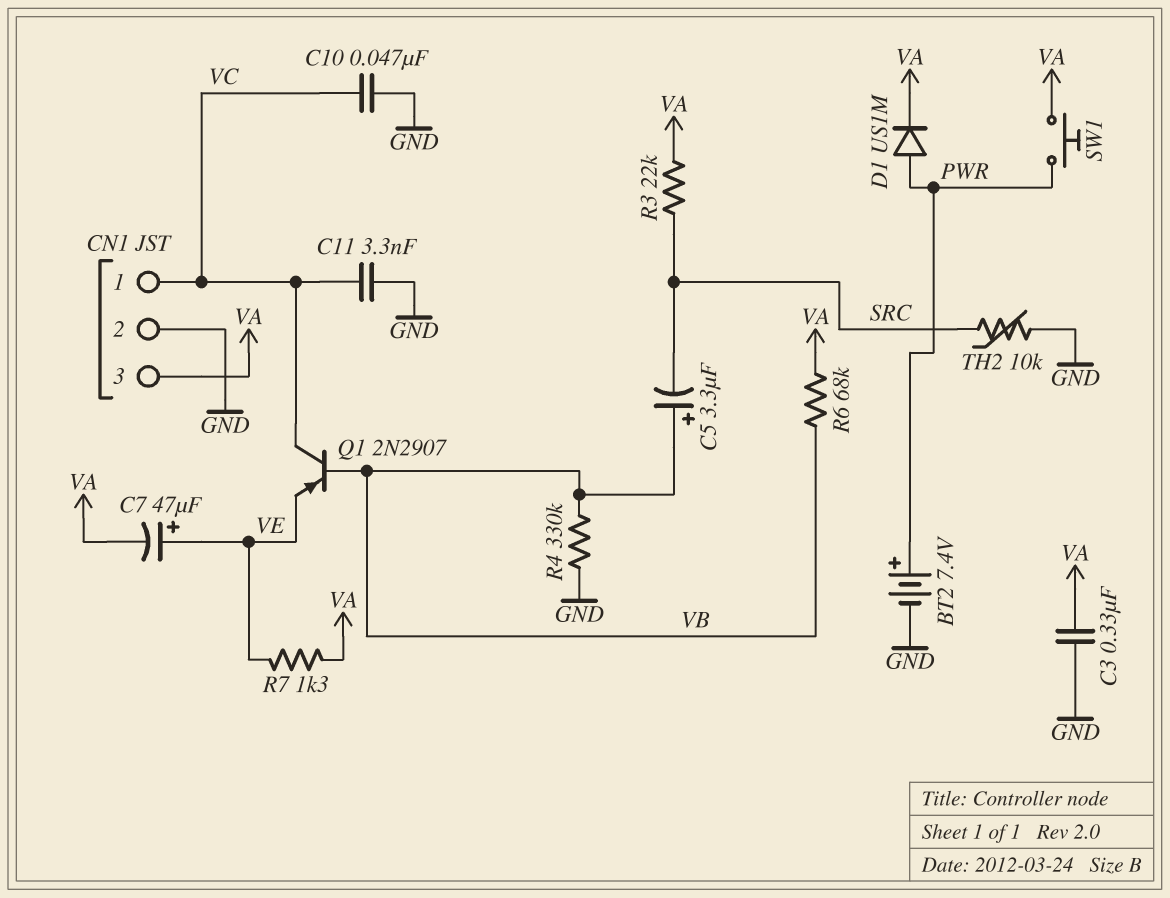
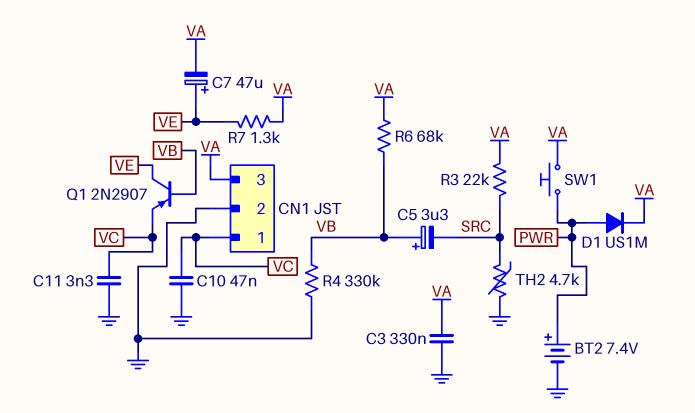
Q1: PNP 2N2907 (B VB, C VC, E VE) -> PNP 2N2907 (B VB, C VE, E VC)
TH2: 10k (GND, SRC) -> 4.7k (GND, SRC)

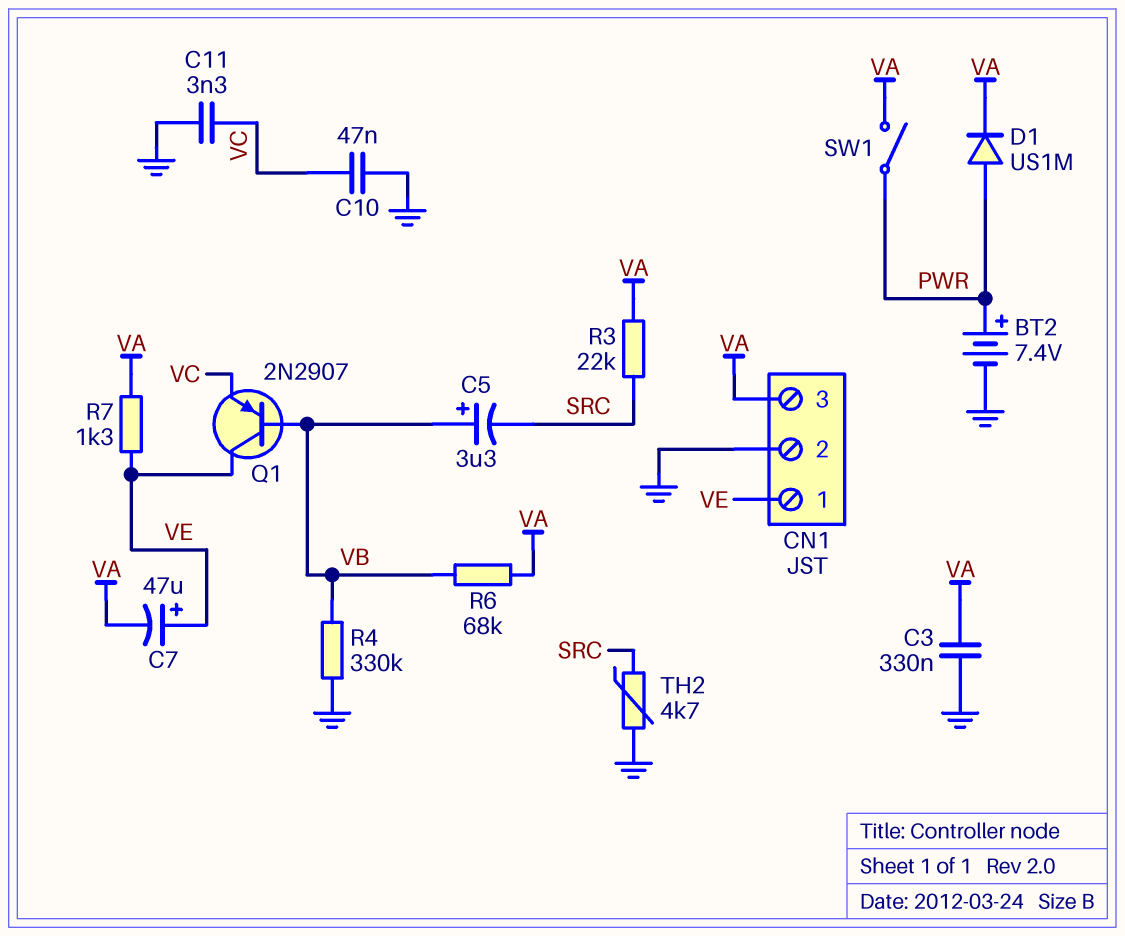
CN1 pin 1: VC -> VE
SW1: button (PWR, VA) -> switch (PWR, VA)

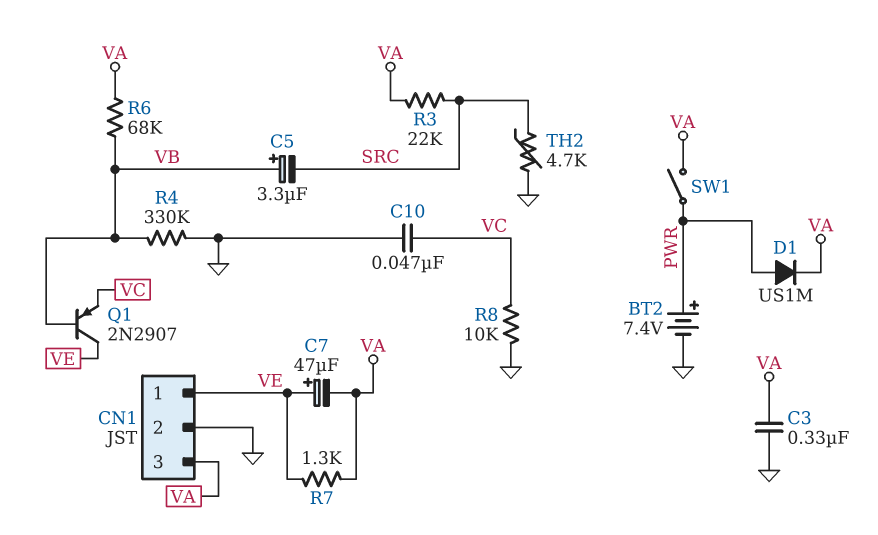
C11: 3.3nF (GND, VC) -> none
R8: none -> 10k (GND, VC)

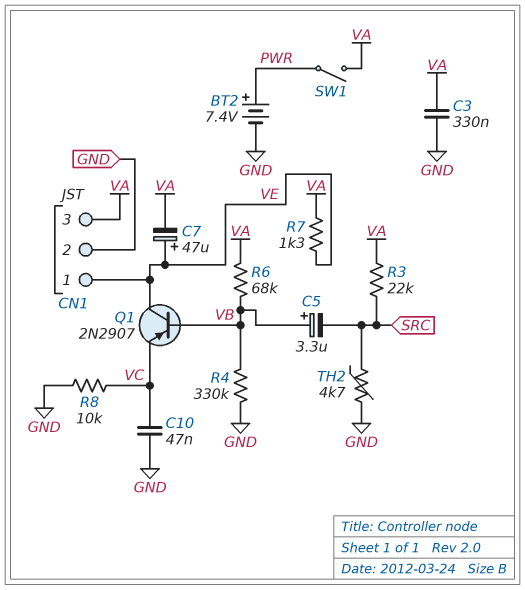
D1: diode US1M (A PWR, K VA) -> none

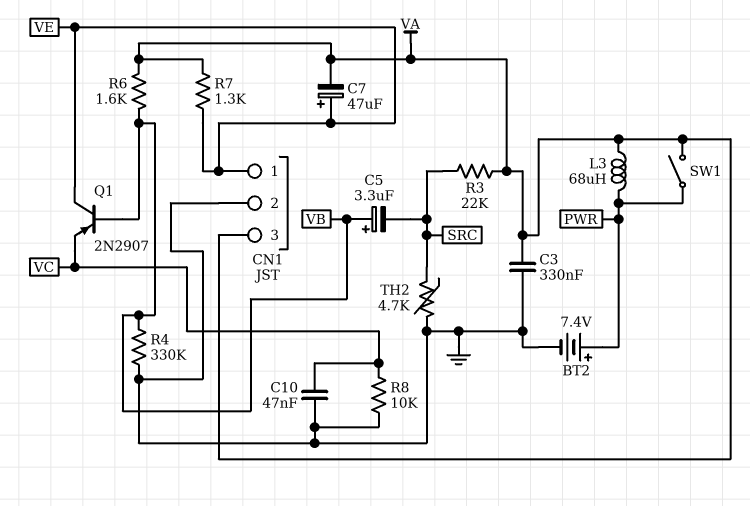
L3: none -> 68uH (PWR, VA)
R6: 68k (VA, VB) -> 1.6k (VA, VB)

